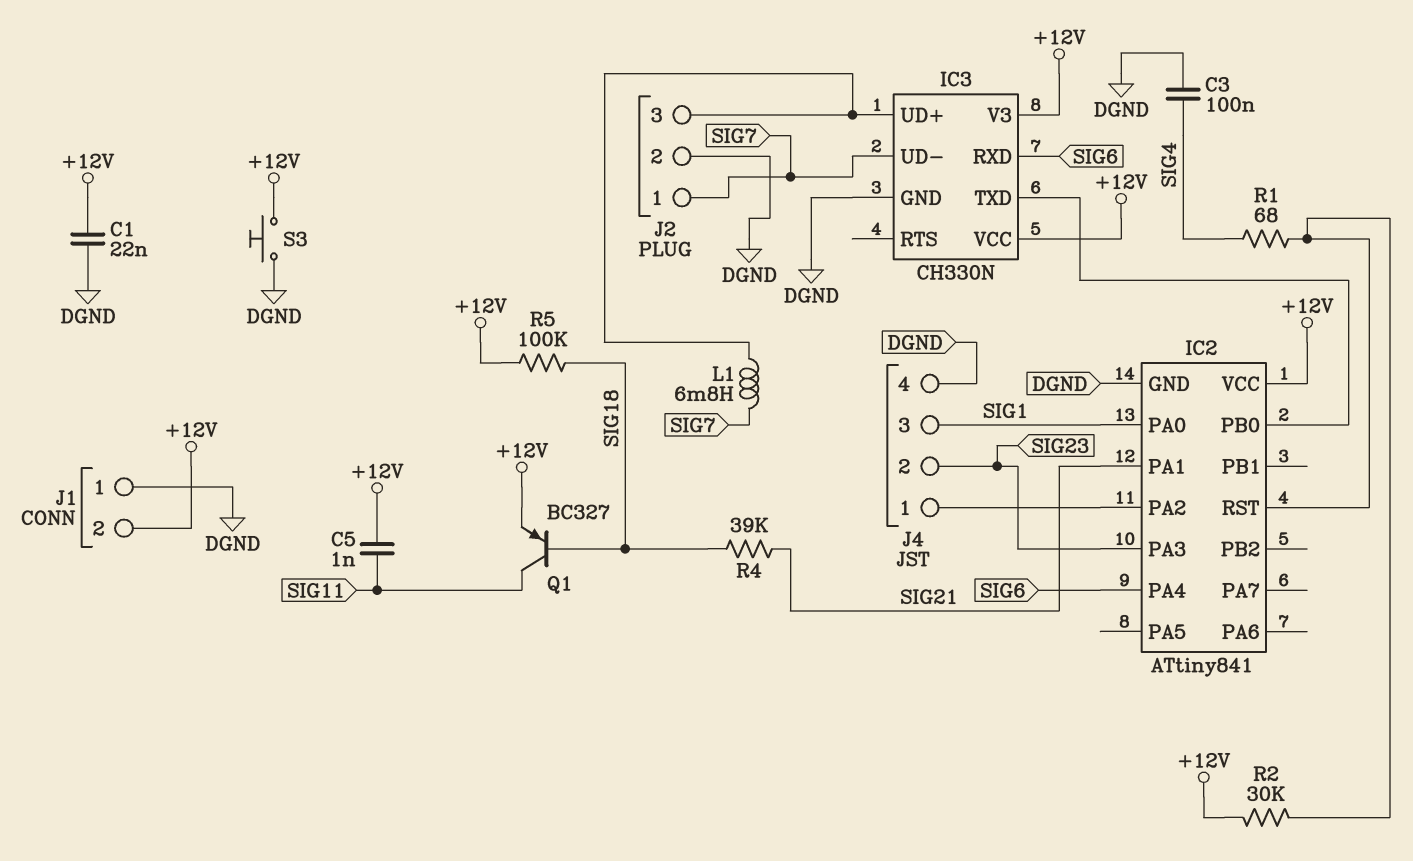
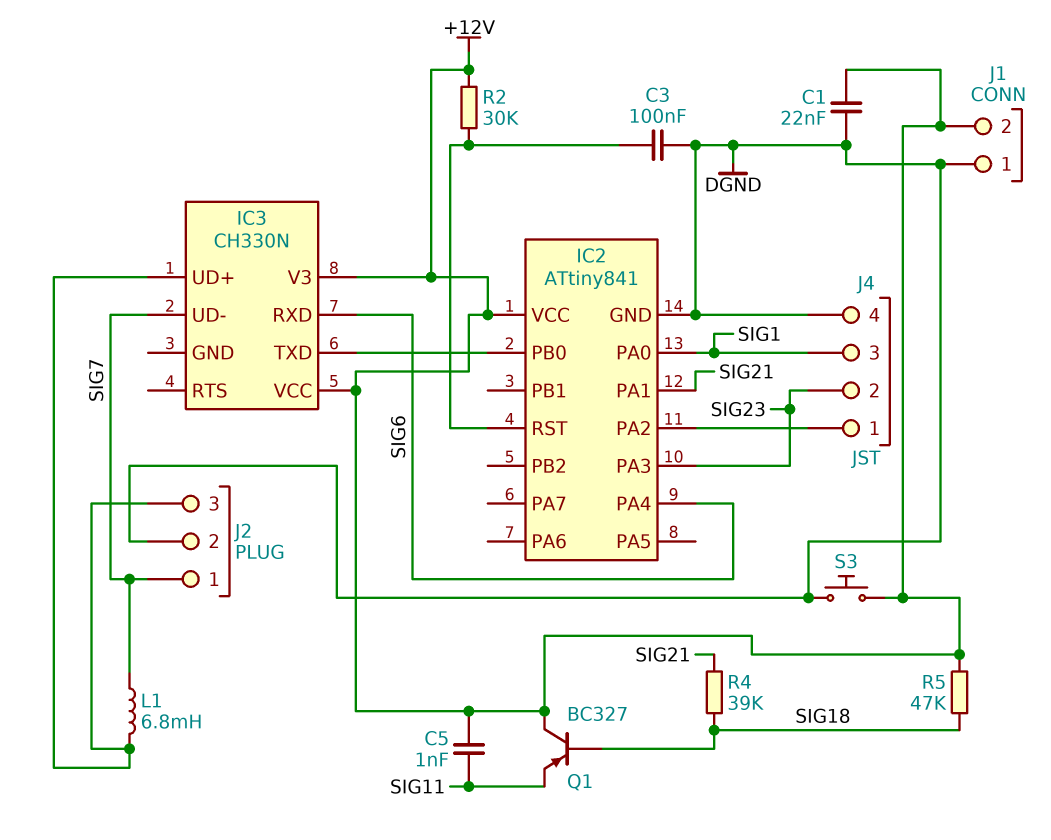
C3: 100nF (DGND, SIG4) -> 100nF (DGND, IC2/RST)
IC3 pin GND: DGND -> none
Q1: PNP BC327 (B SIG18, C SIG11, E +12V) -> PNP BC327 (B SIG18, C +12V, E SIG11)
R1: 68 (IC2/RST, SIG4) -> none
R5: 100k (+12V, SIG18) -> 47k (+12V, SIG18)

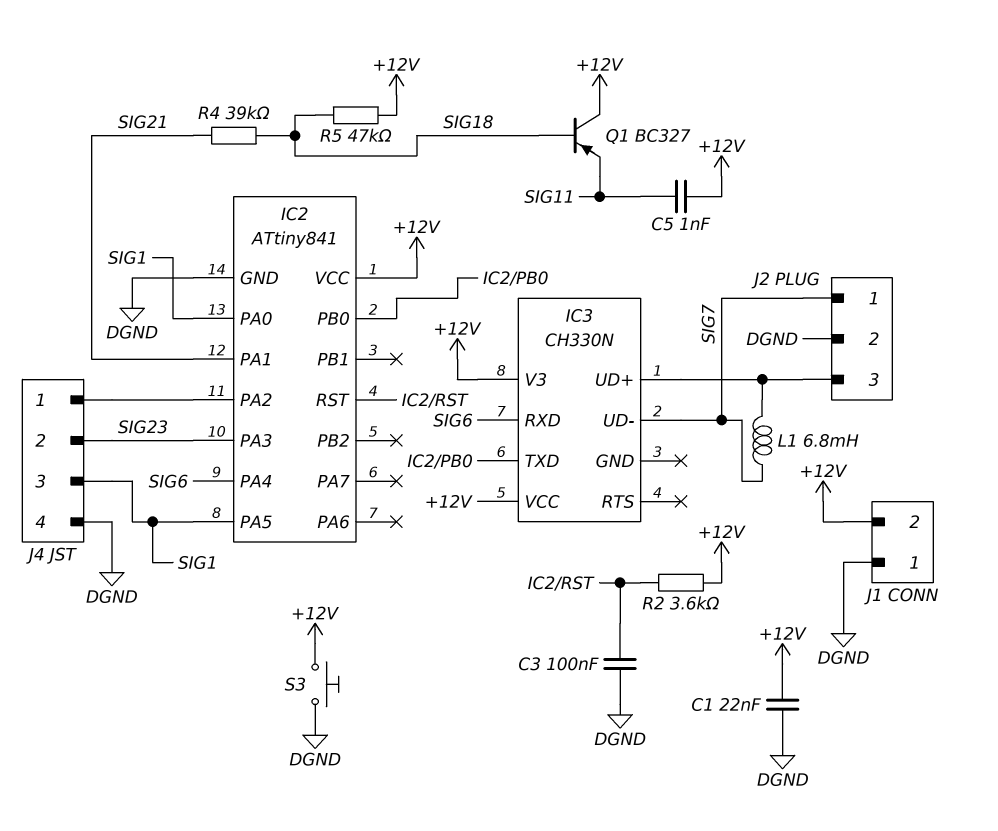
IC2 pin PA5: none -> SIG1
R2: 30k (+12V, IC2/RST) -> 3.6k (+12V, IC2/RST)

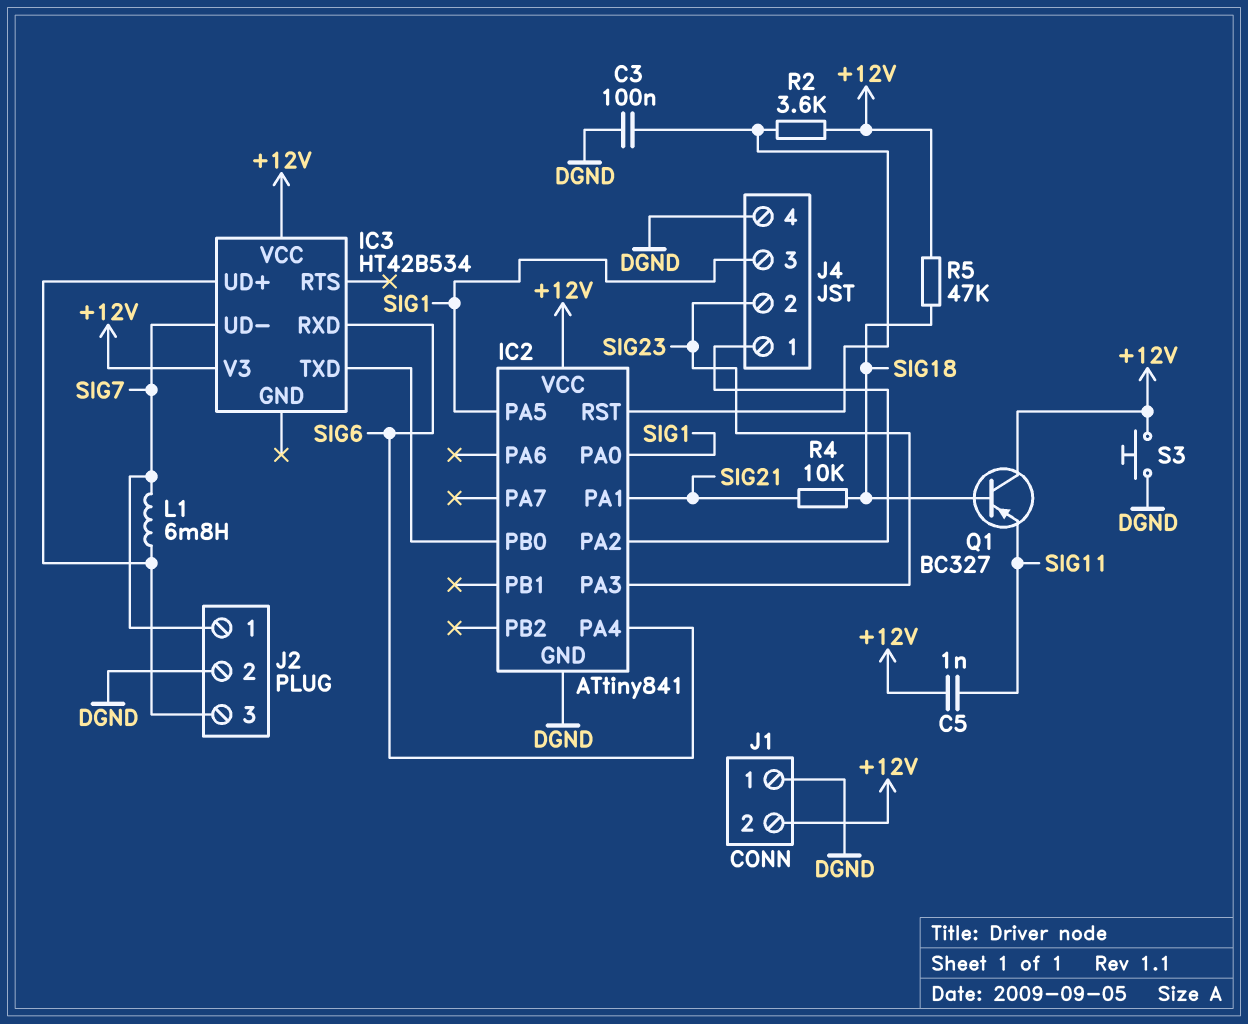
C1: 22nF (+12V, DGND) -> none
IC3: CH330N -> HT42B534
R4: 39k (SIG18, SIG21) -> 10k (SIG18, SIG21)

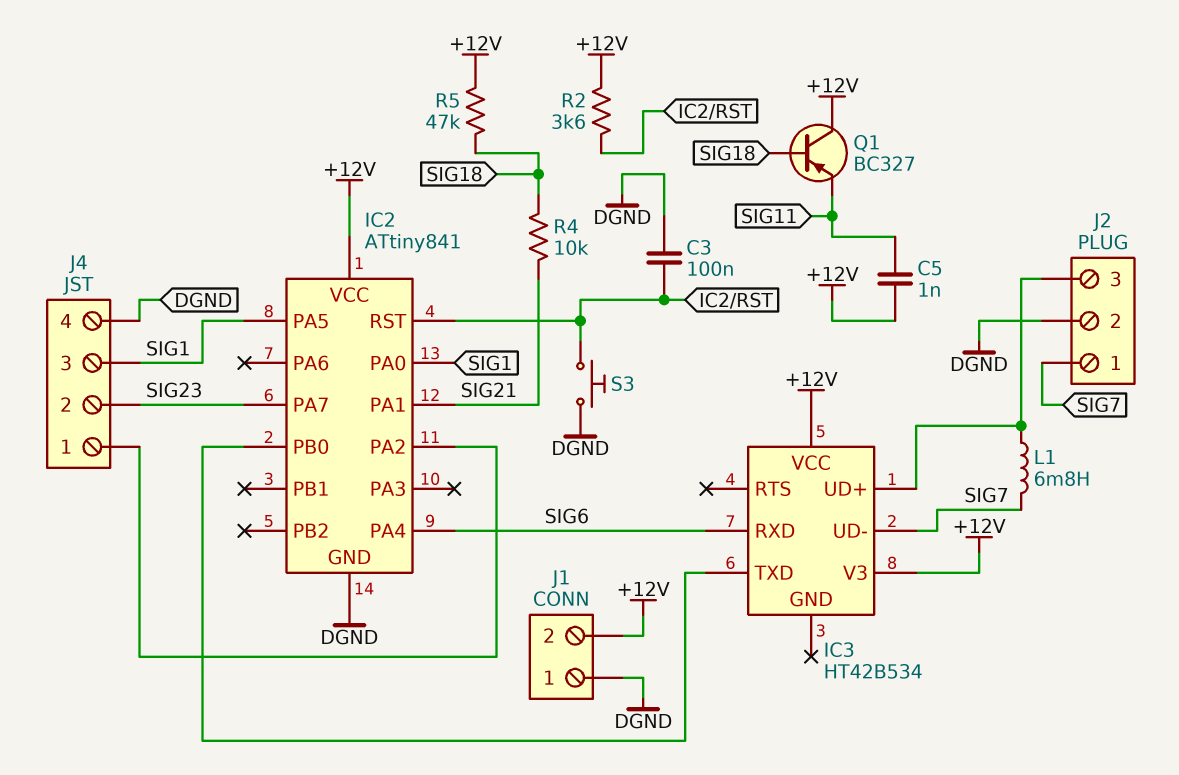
IC2 pin PA3: SIG23 -> none
IC2 pin PA7: none -> SIG23
S3: button (+12V, DGND) -> button (DGND, IC2/RST)

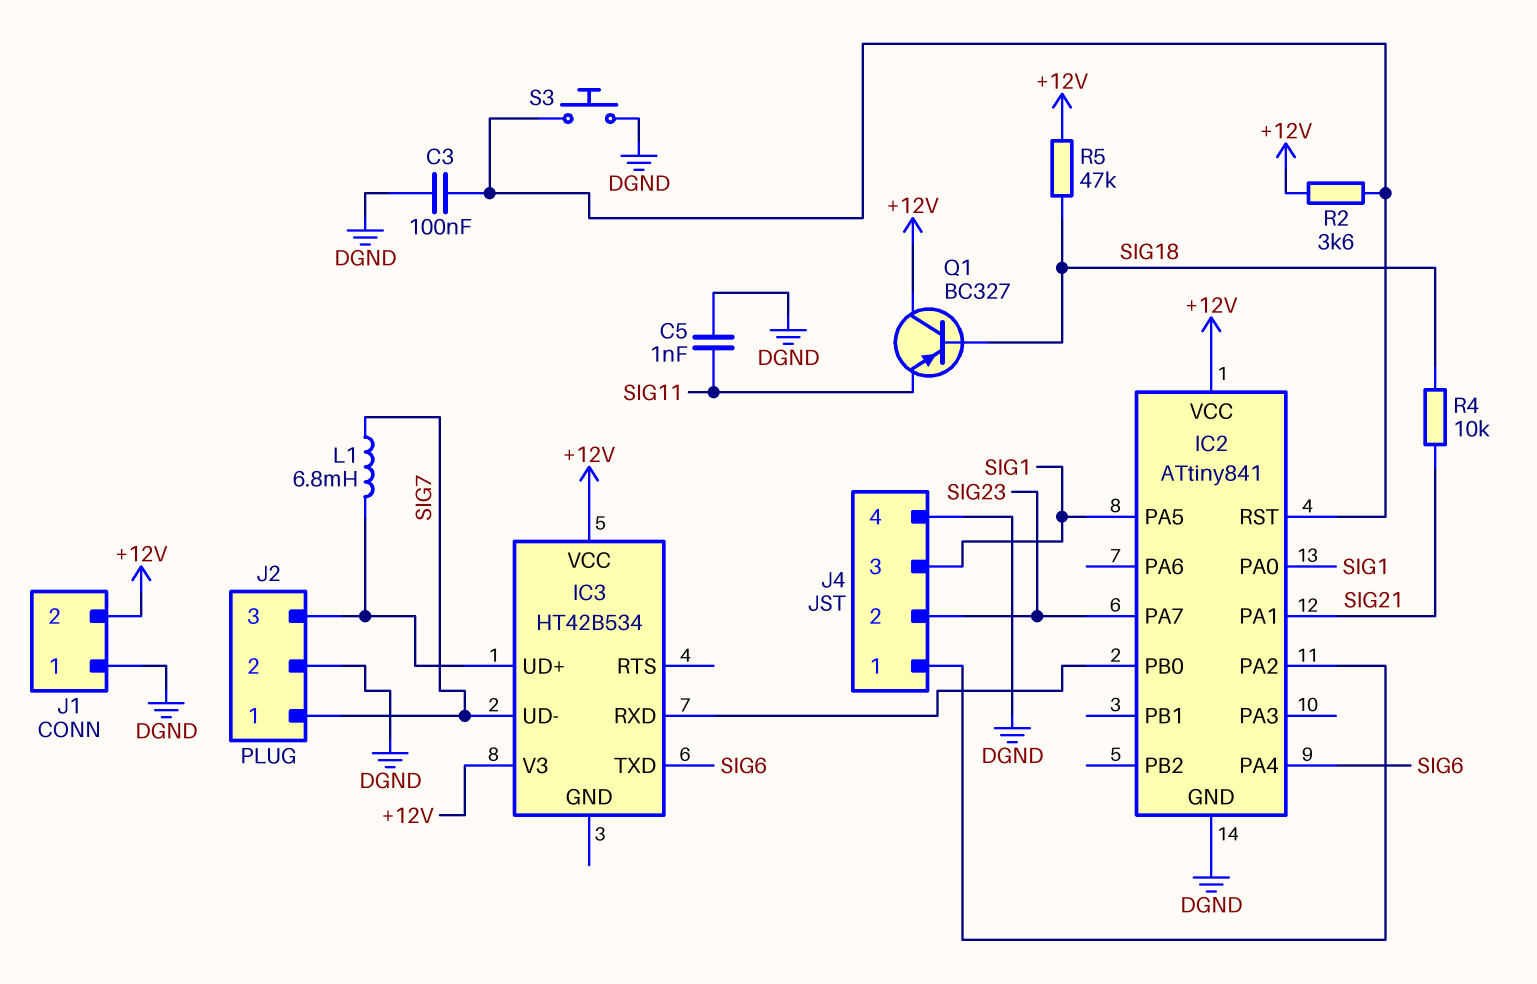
C5: 1nF (+12V, SIG11) -> 1nF (DGND, SIG11)
IC3 pin RXD: SIG6 -> IC2/PB0
IC3 pin TXD: IC2/PB0 -> SIG6

